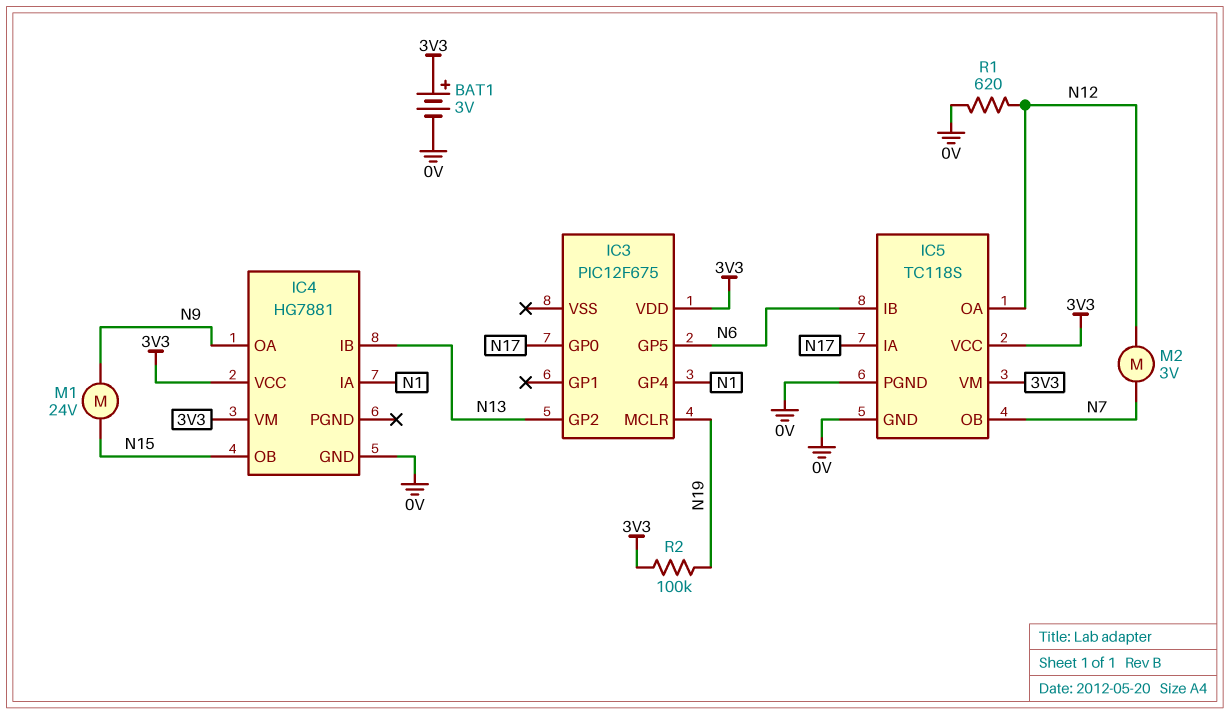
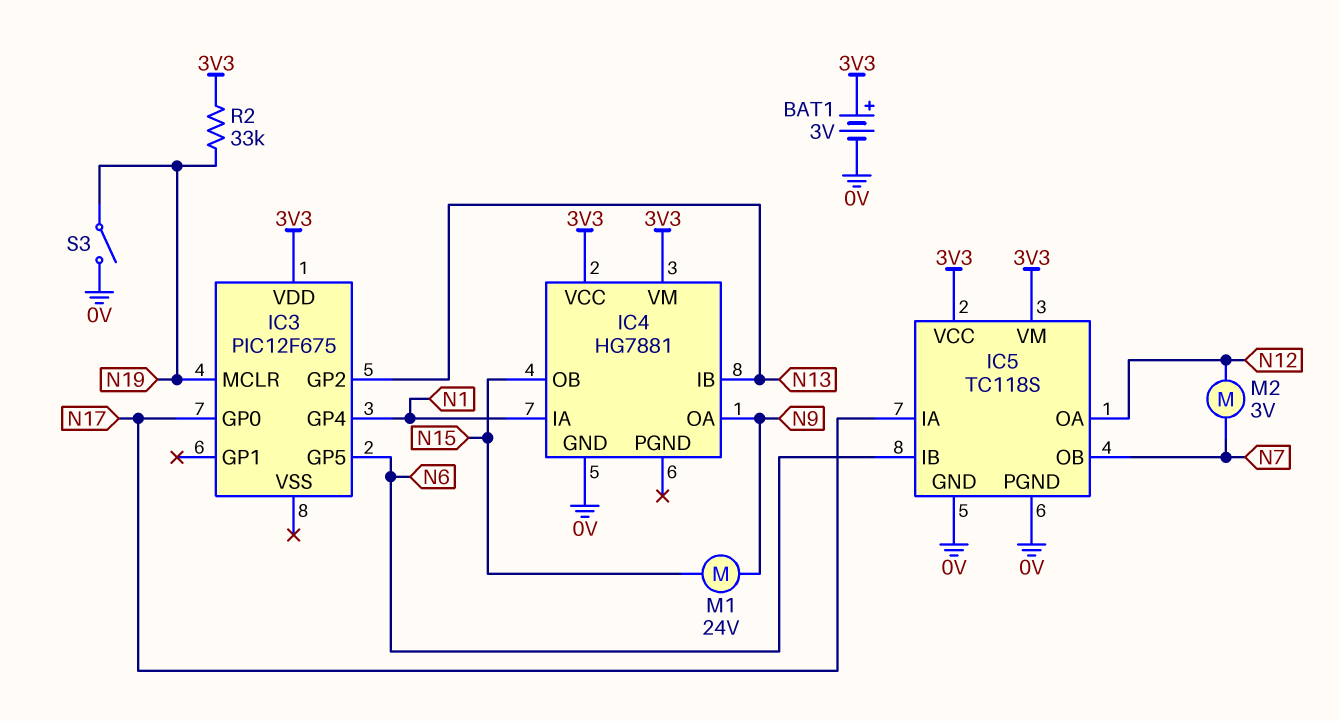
R1: 620 (0V, N12) -> none
R2: 100k (3V3, N19) -> 33k (3V3, N19)
S3: none -> switch (0V, N19)

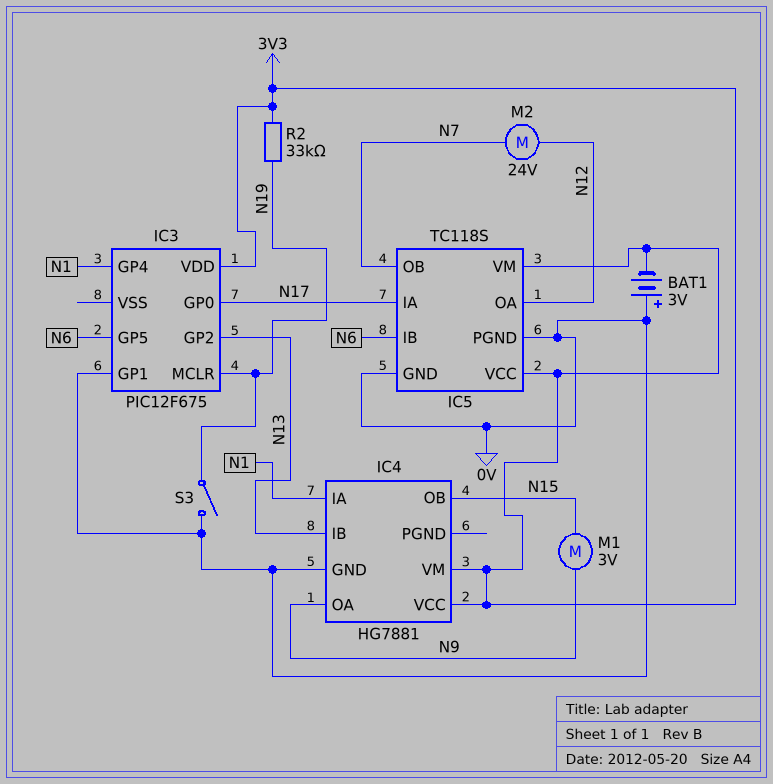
BAT1: 3V (plus 3V3, minus 0V) -> 3V (plus 0V, minus 3V3)
IC3 pin GP1: none -> 0V
M1: motor 24V (N9, N15) -> motor 3V (N9, N15)
M2: motor 3V (N7, N12) -> motor 24V (N7, N12)

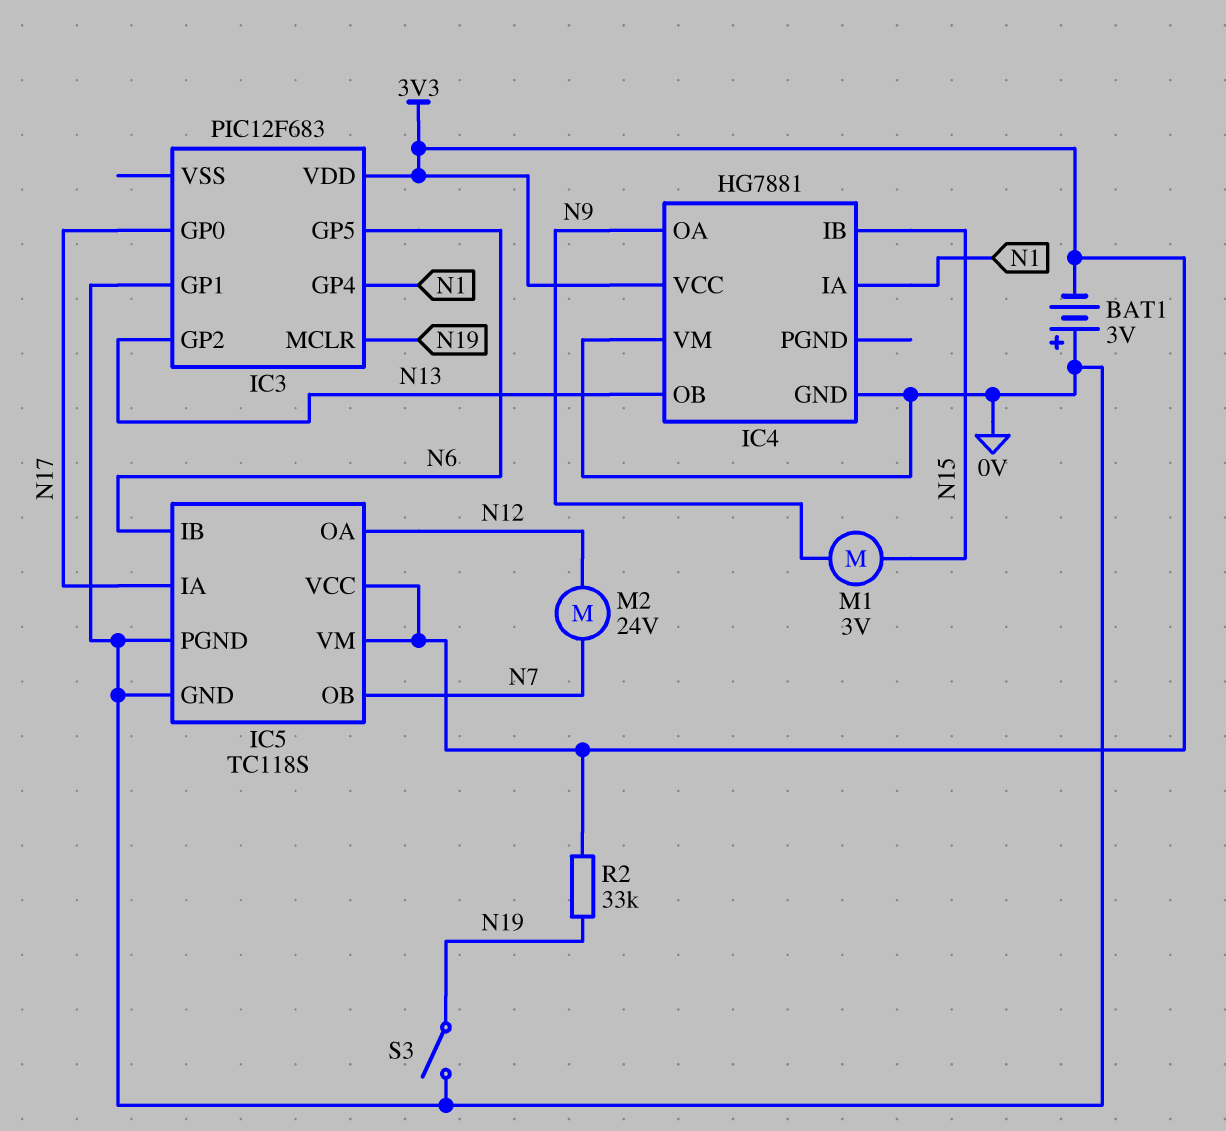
IC3: PIC12F675 -> PIC12F683
IC4 pin IB: N13 -> N15
IC4 pin OB: N15 -> N13
IC4 pin VM: 3V3 -> 0V

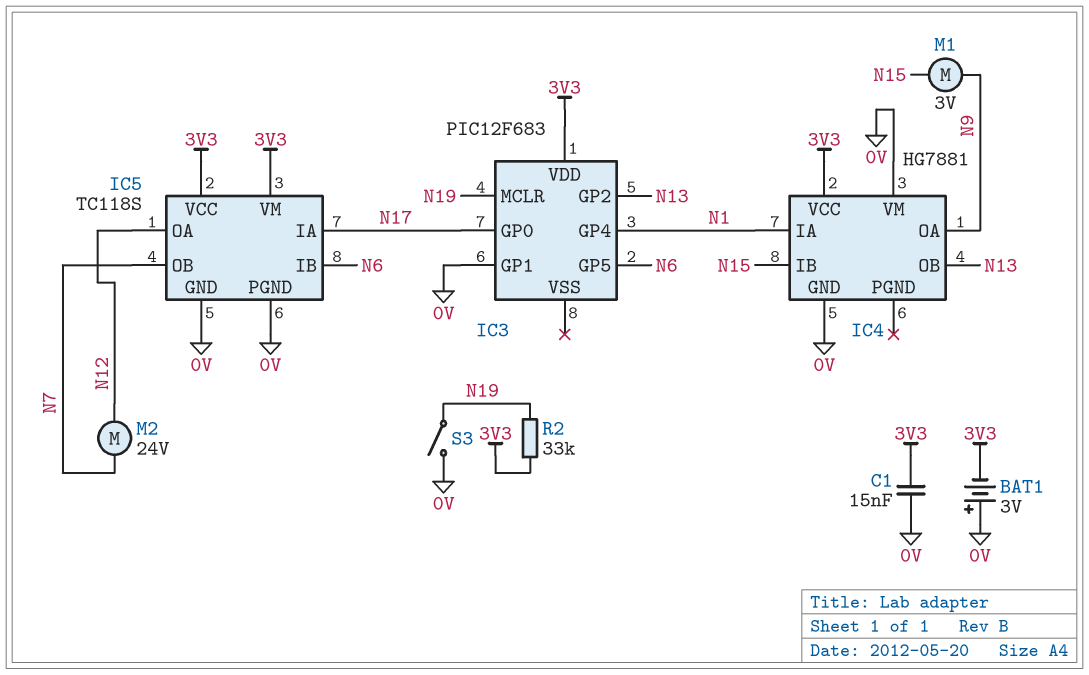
C1: none -> 15nF (0V, 3V3)

